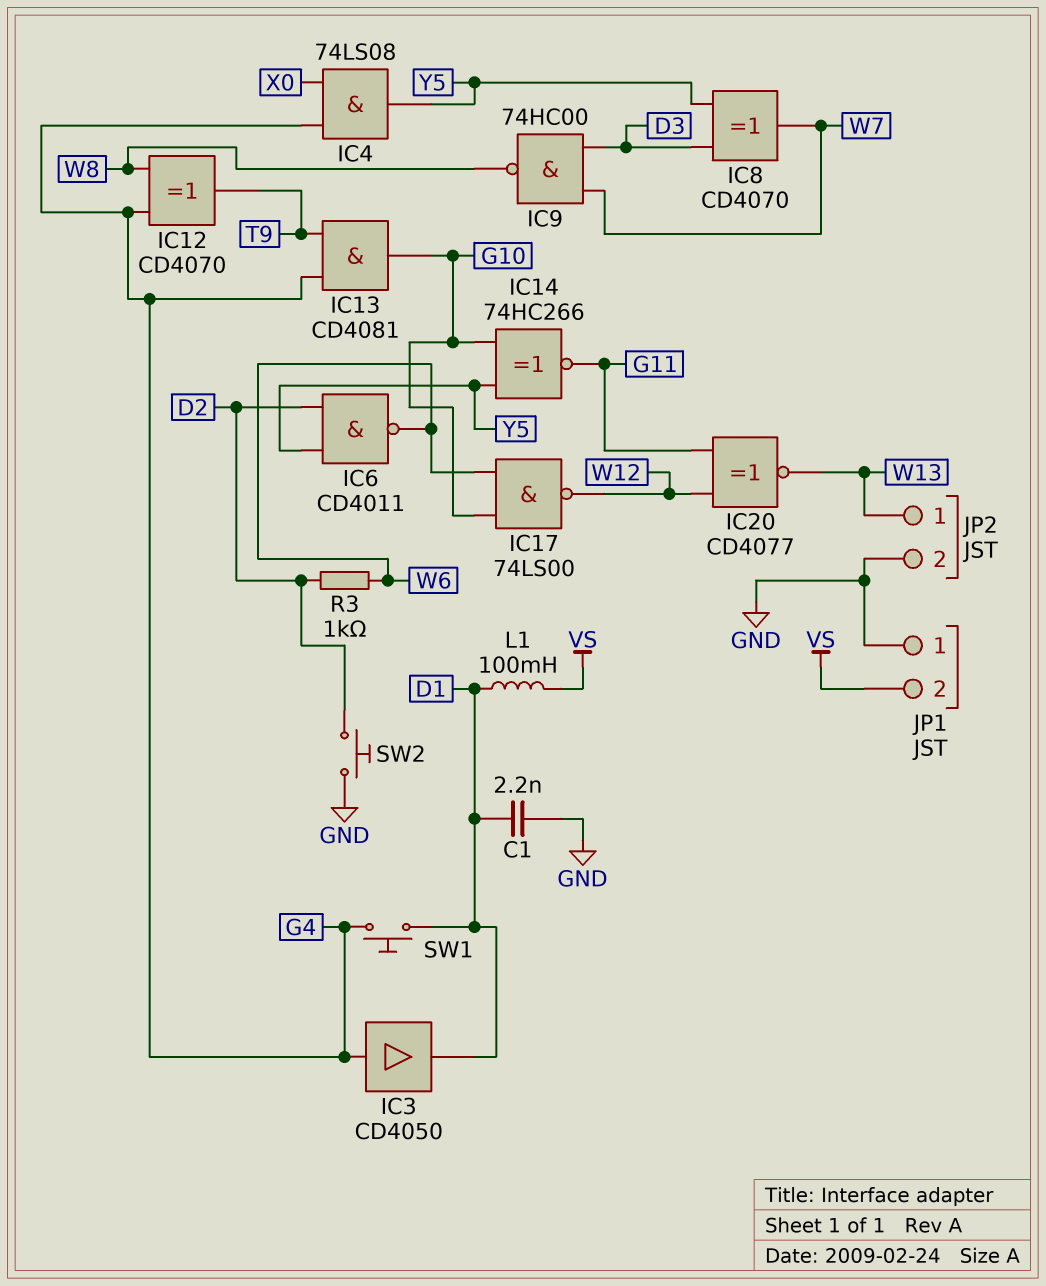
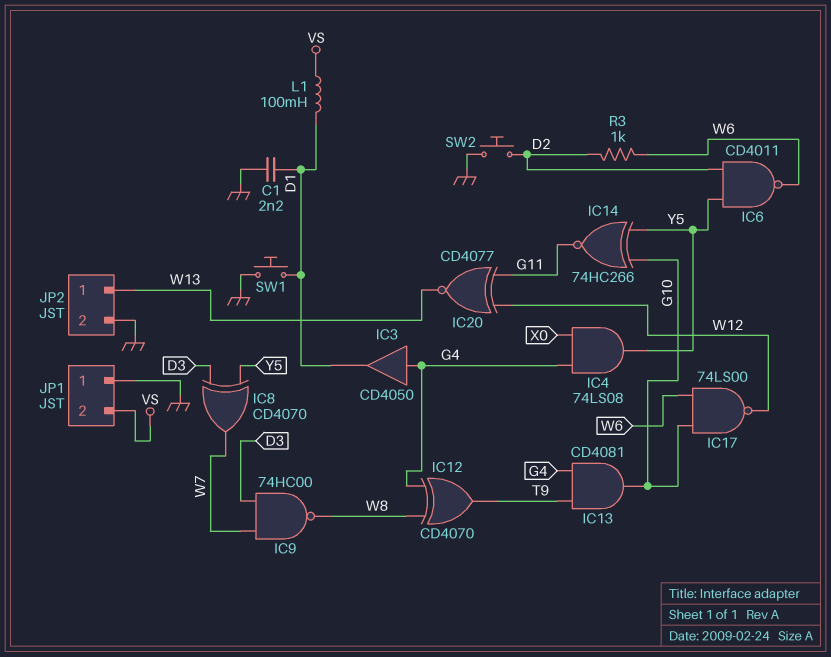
SW1: button (D1, G4) -> button (D1, GND)

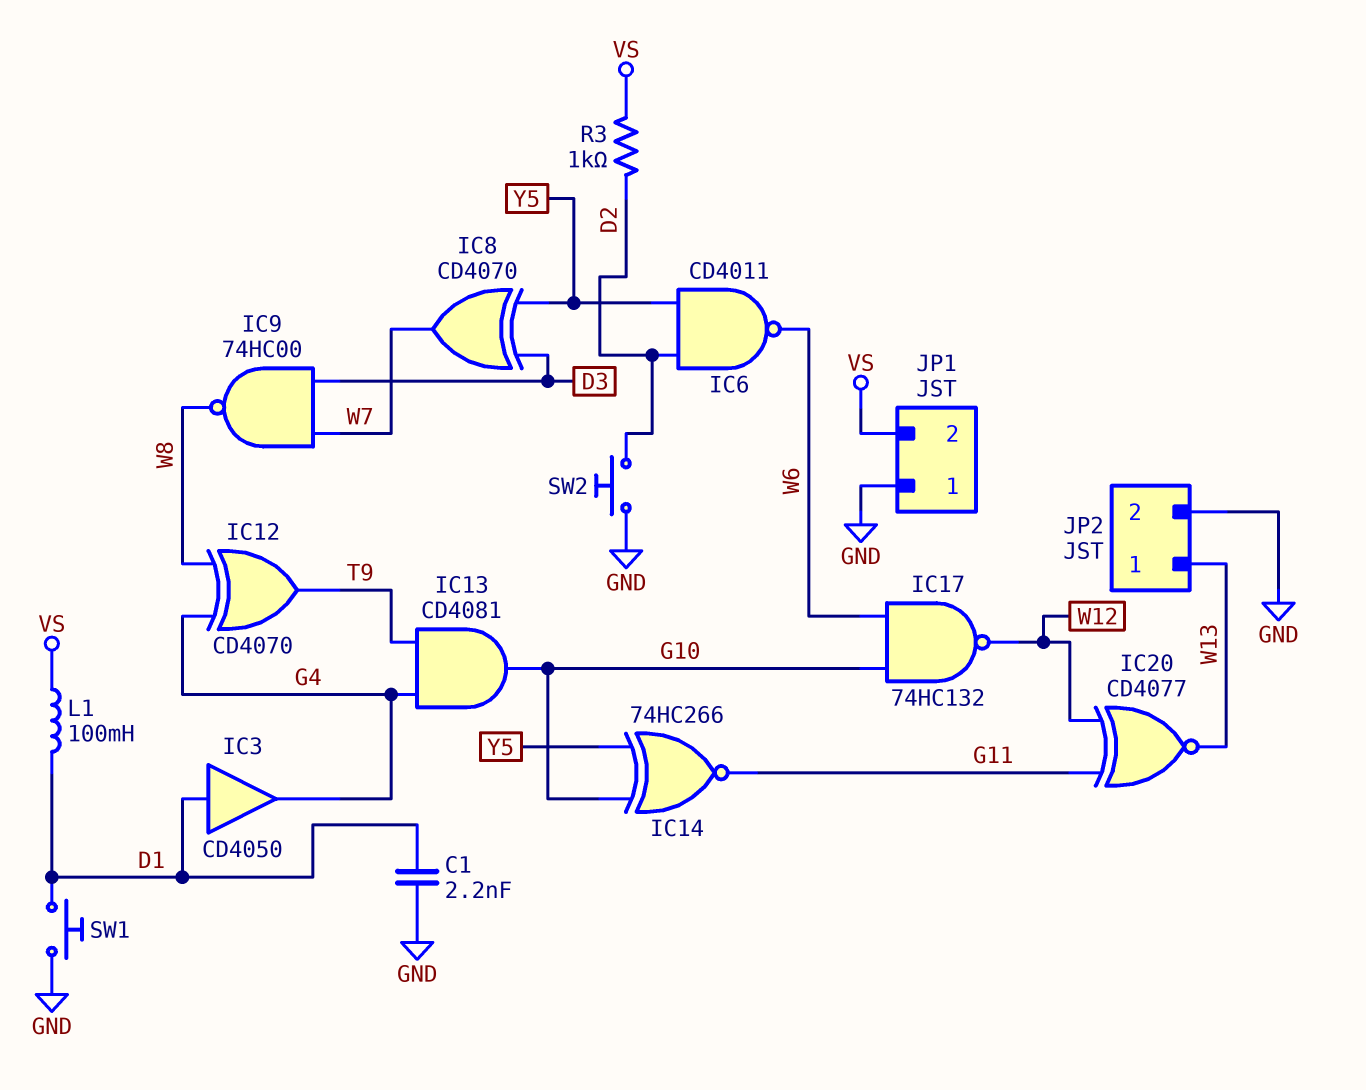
IC3: buffer CD4050 (in G4, out D1) -> buffer CD4050 (in D1, out G4)
IC4: AND 74LS08 (in G4, in X0, out Y5) -> none
IC17: NAND 74LS00 (in G10, in W6, out W12) -> NAND 74HC132 (in G10, in W6, out W12)
R3: 1k (D2, W6) -> 1k (D2, VS)

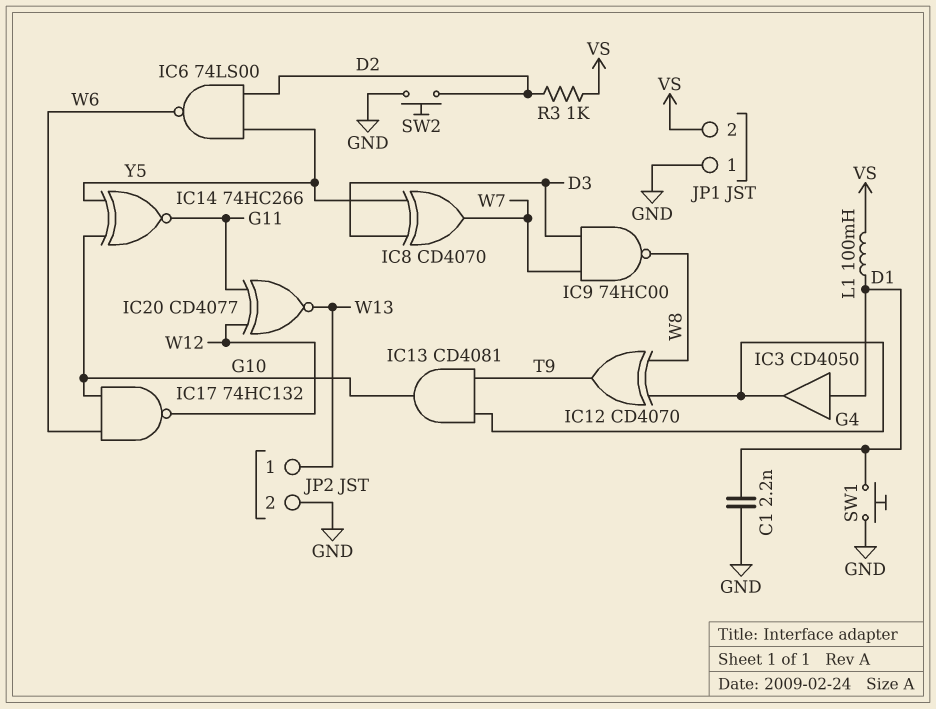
IC6: NAND CD4011 (in D2, in Y5, out W6) -> NAND 74LS00 (in D2, in Y5, out W6)

